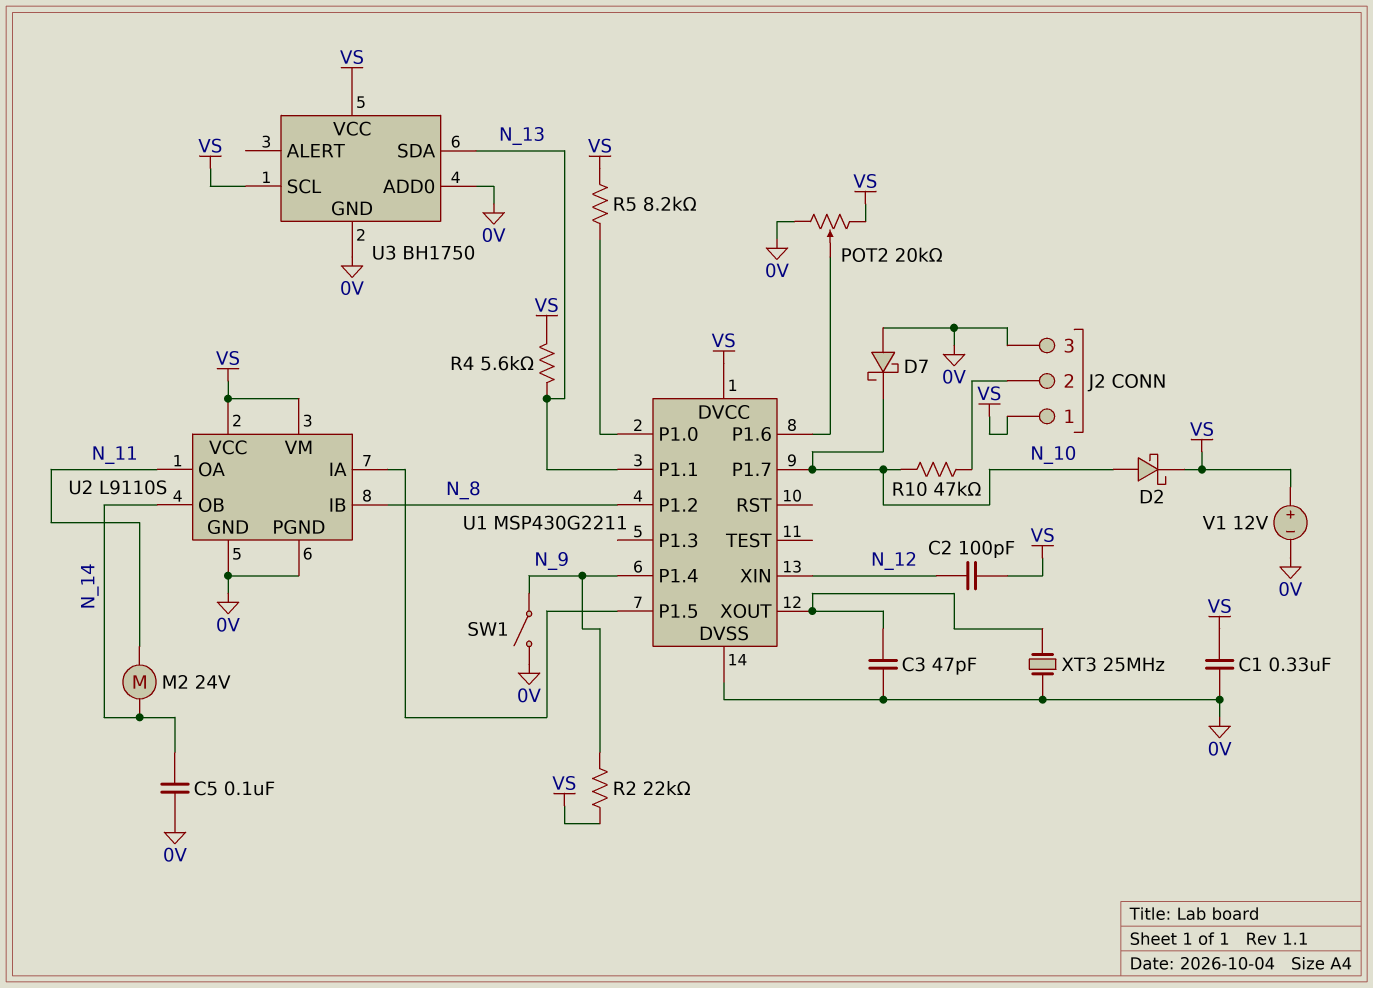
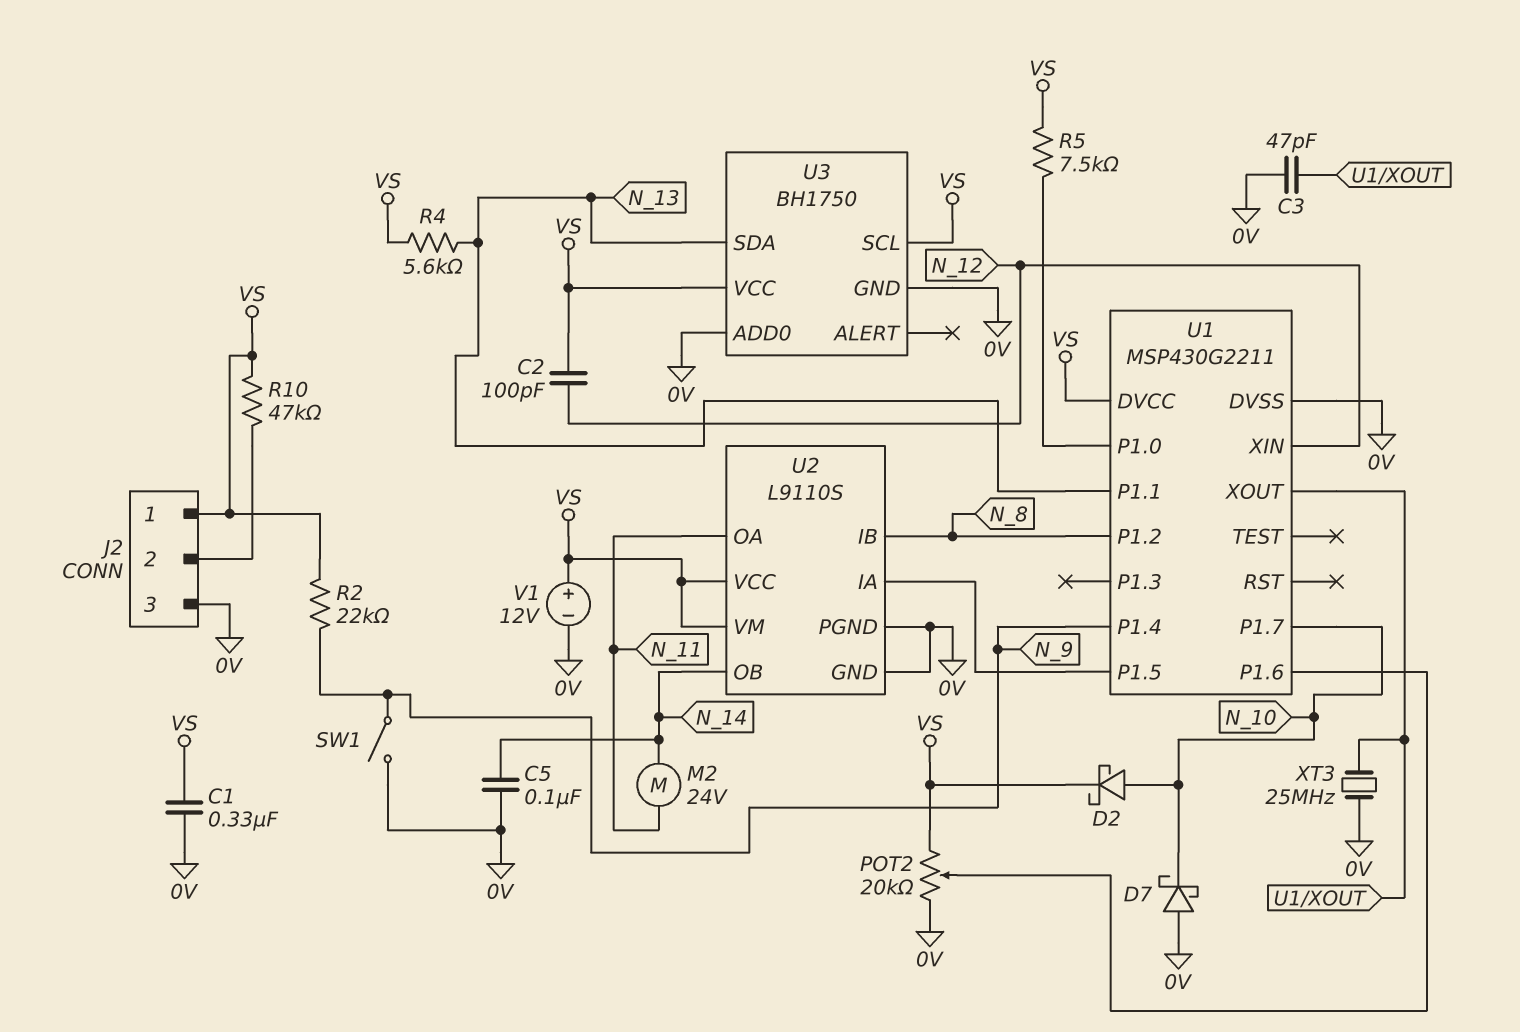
R5: 8.2k (U1/P1.0, VS) -> 7.5k (U1/P1.0, VS)
R10: 47k (J2/2, N_10) -> 47k (J2/2, VS)

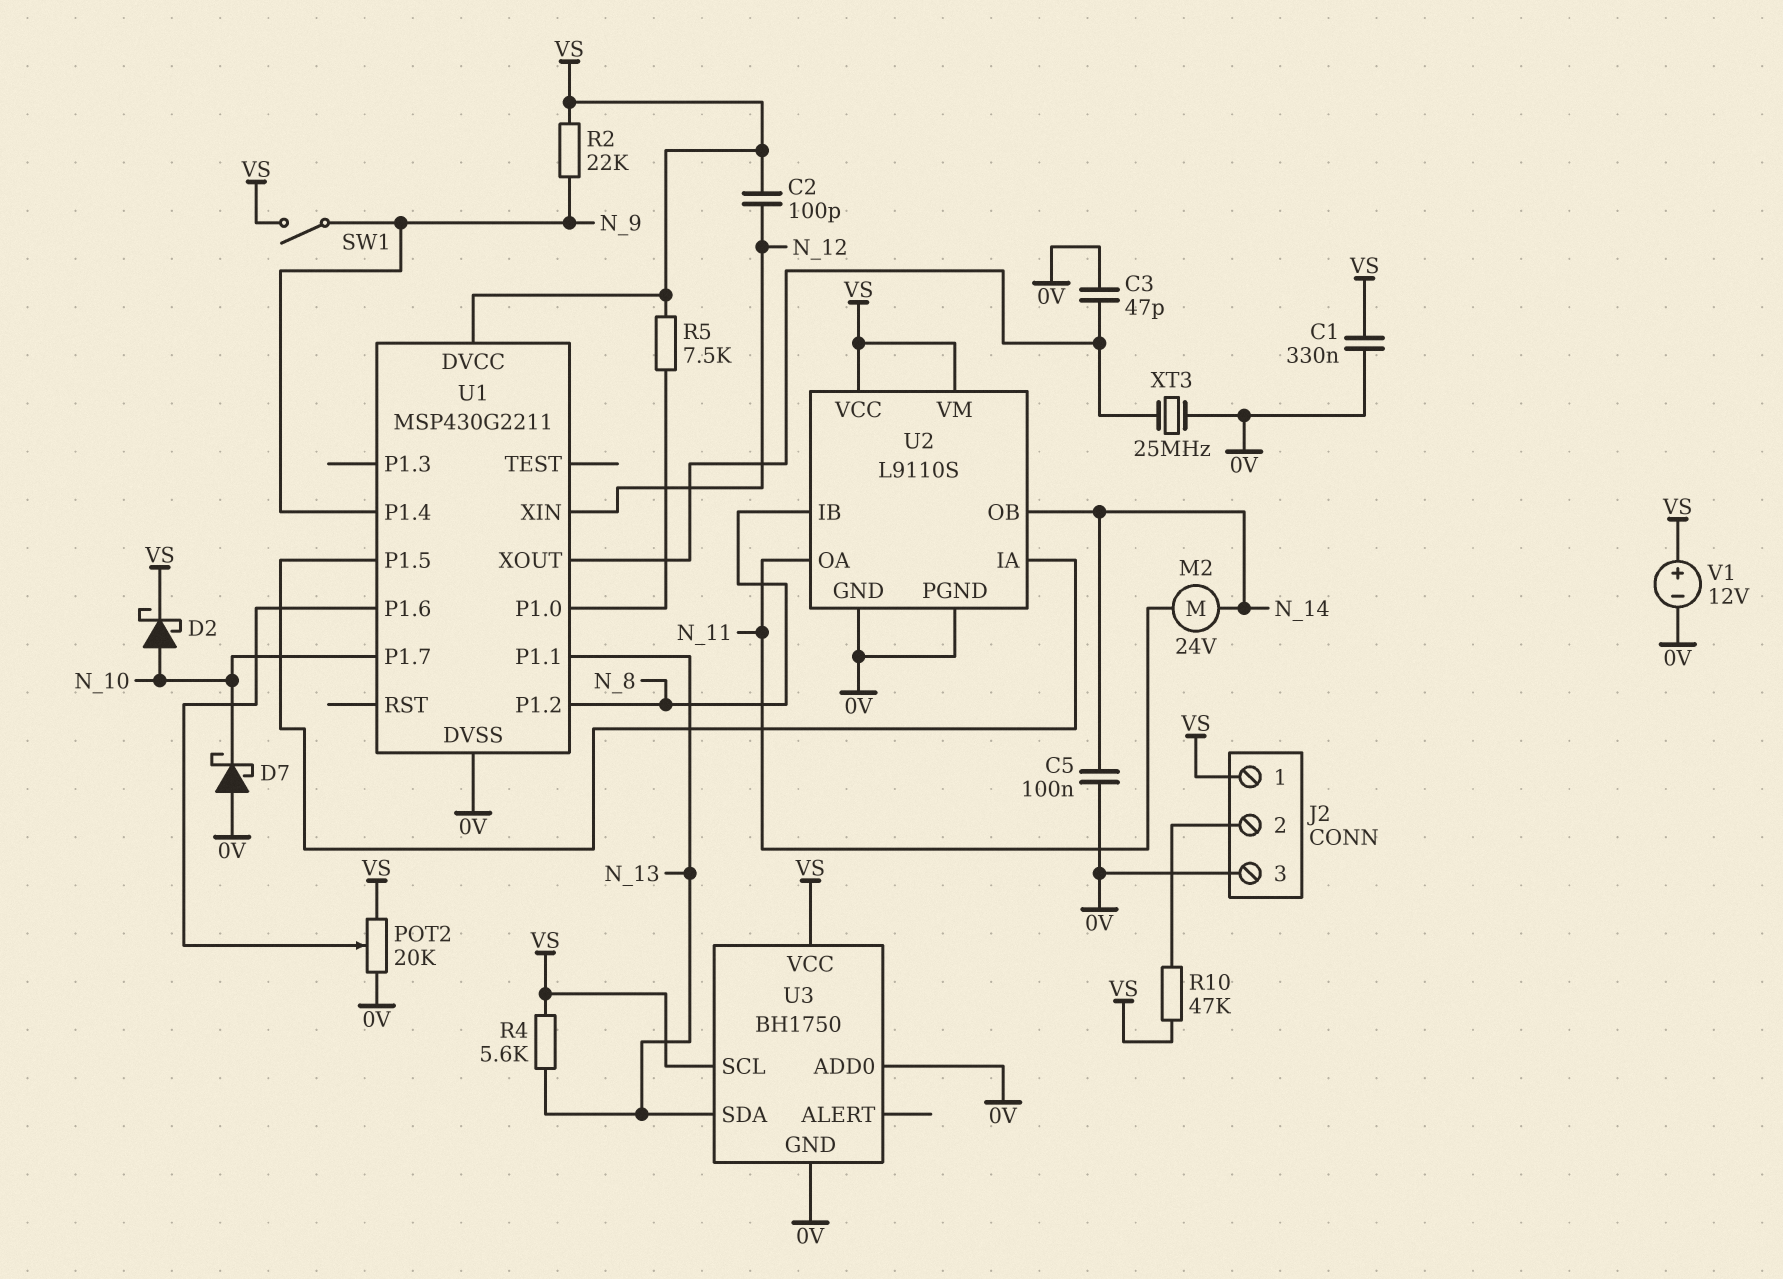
SW1: switch (0V, N_9) -> switch (N_9, VS)

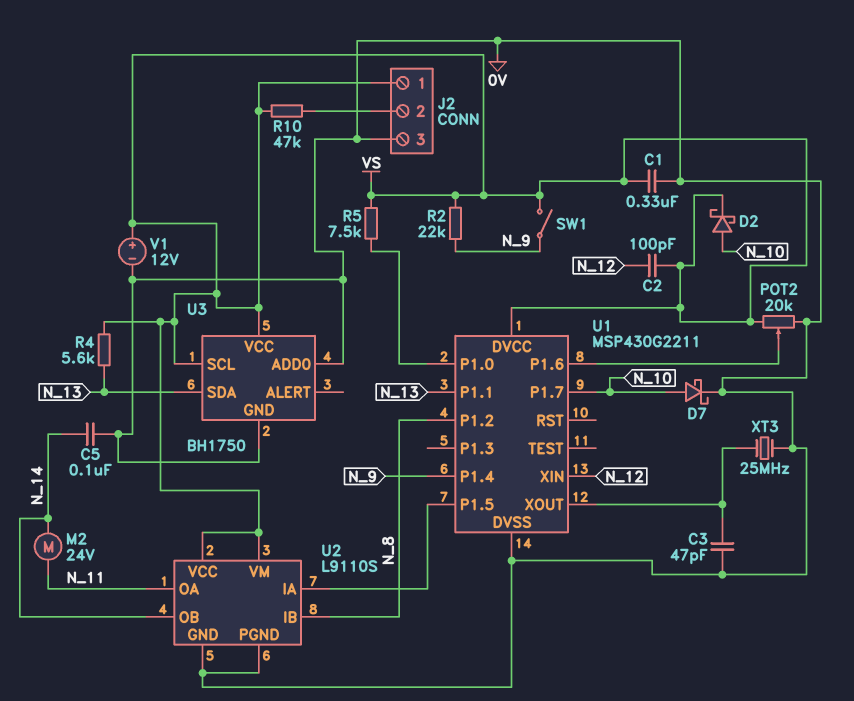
D7: schottky (A 0V, K N_10) -> schottky (A N_10, K 0V)

